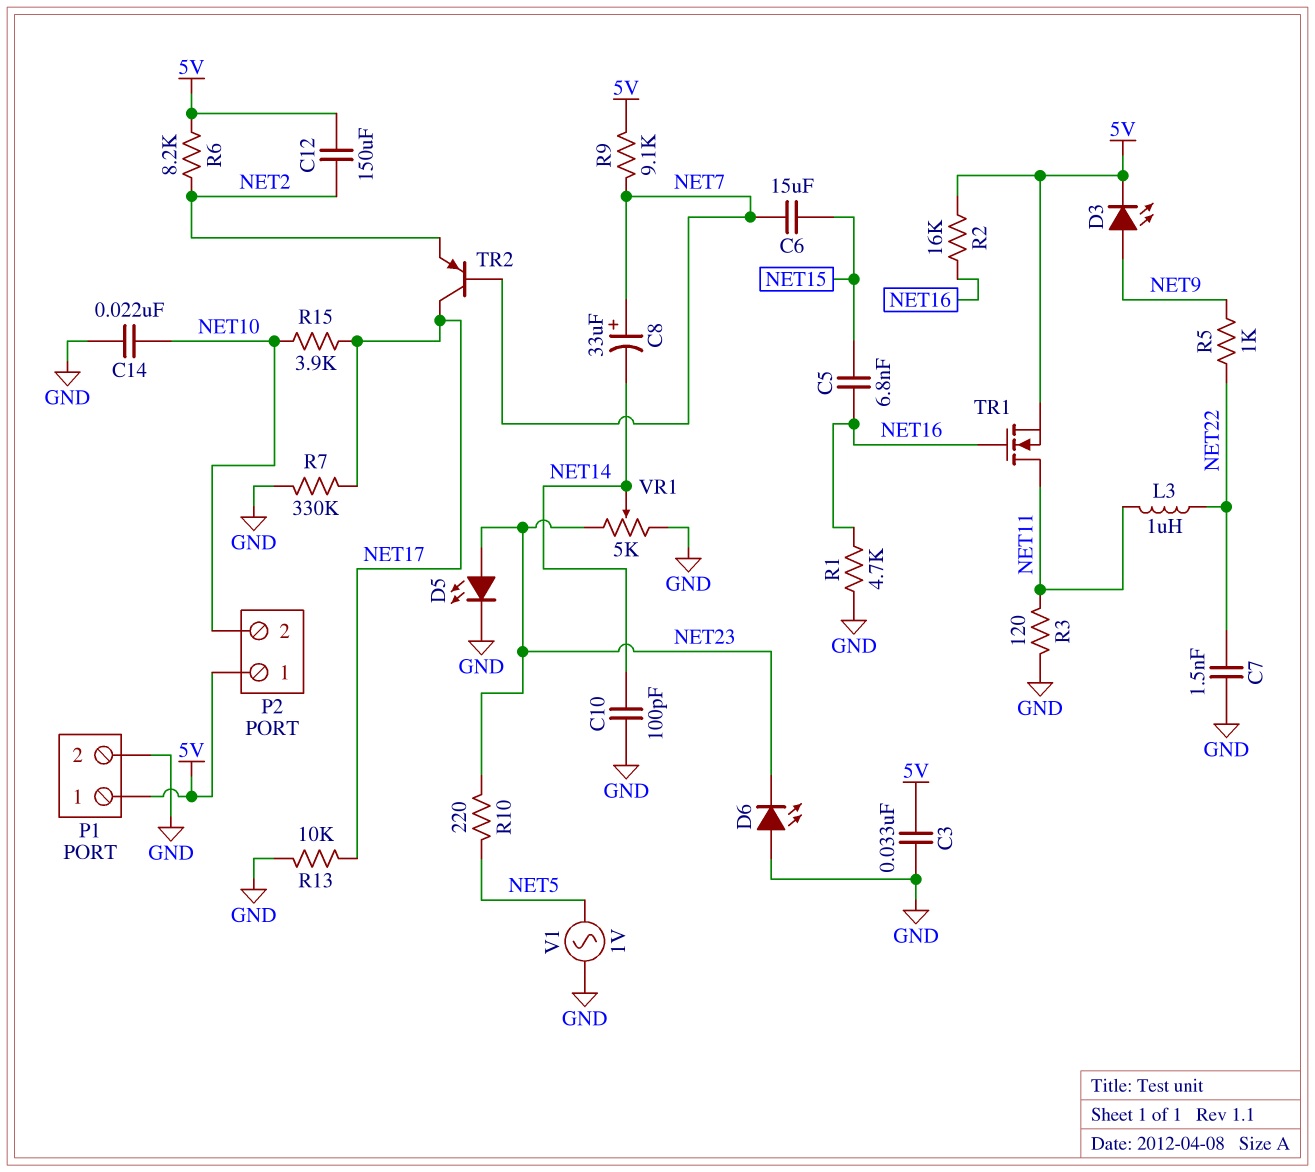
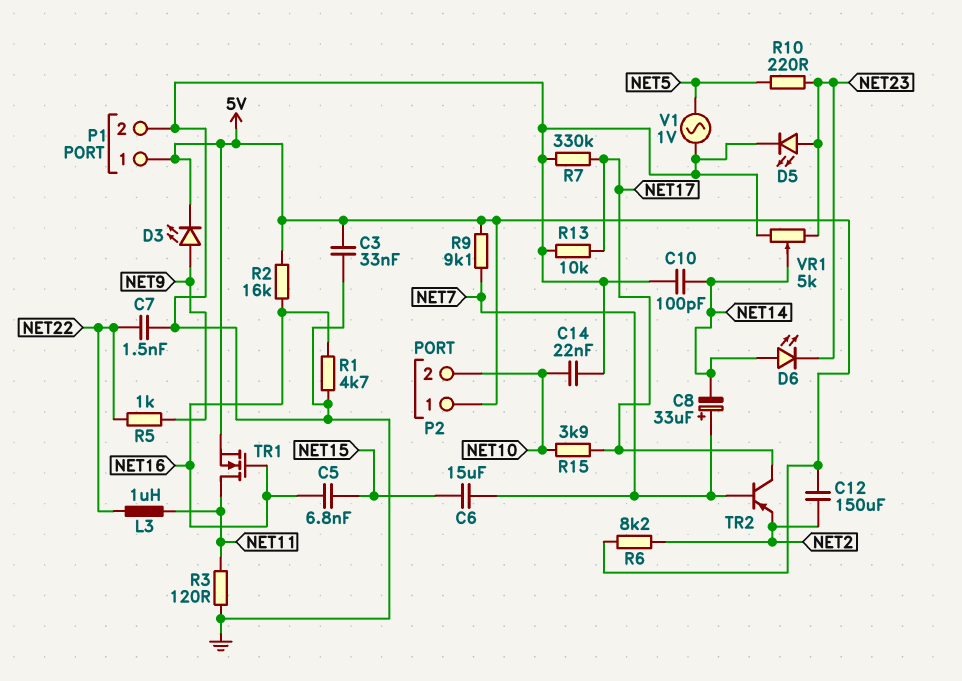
D6: LED (A GND, K NET23) -> LED (A NET14, K NET23)

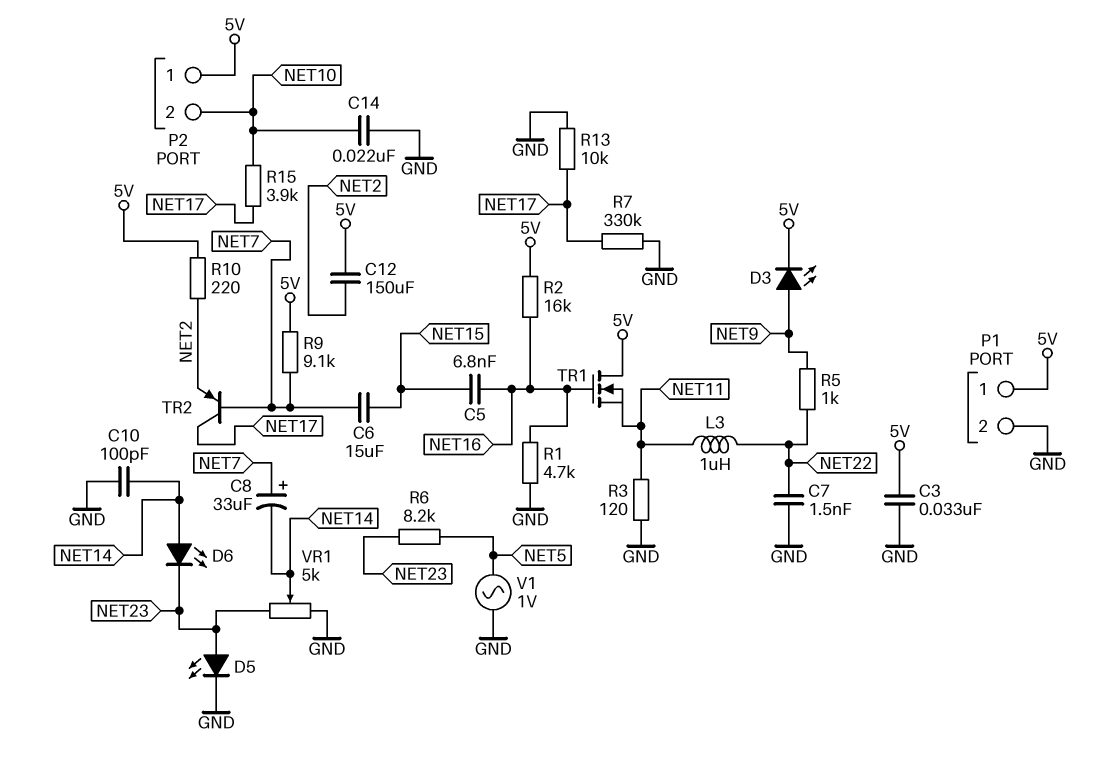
R6: 8.2k (5V, NET2) -> 8.2k (NET5, NET23)
R10: 220 (NET5, NET23) -> 220 (5V, NET2)
TR1: NMOS (G NET16, D NET11, S 5V) -> NMOS (G NET16, D 5V, S NET11)

